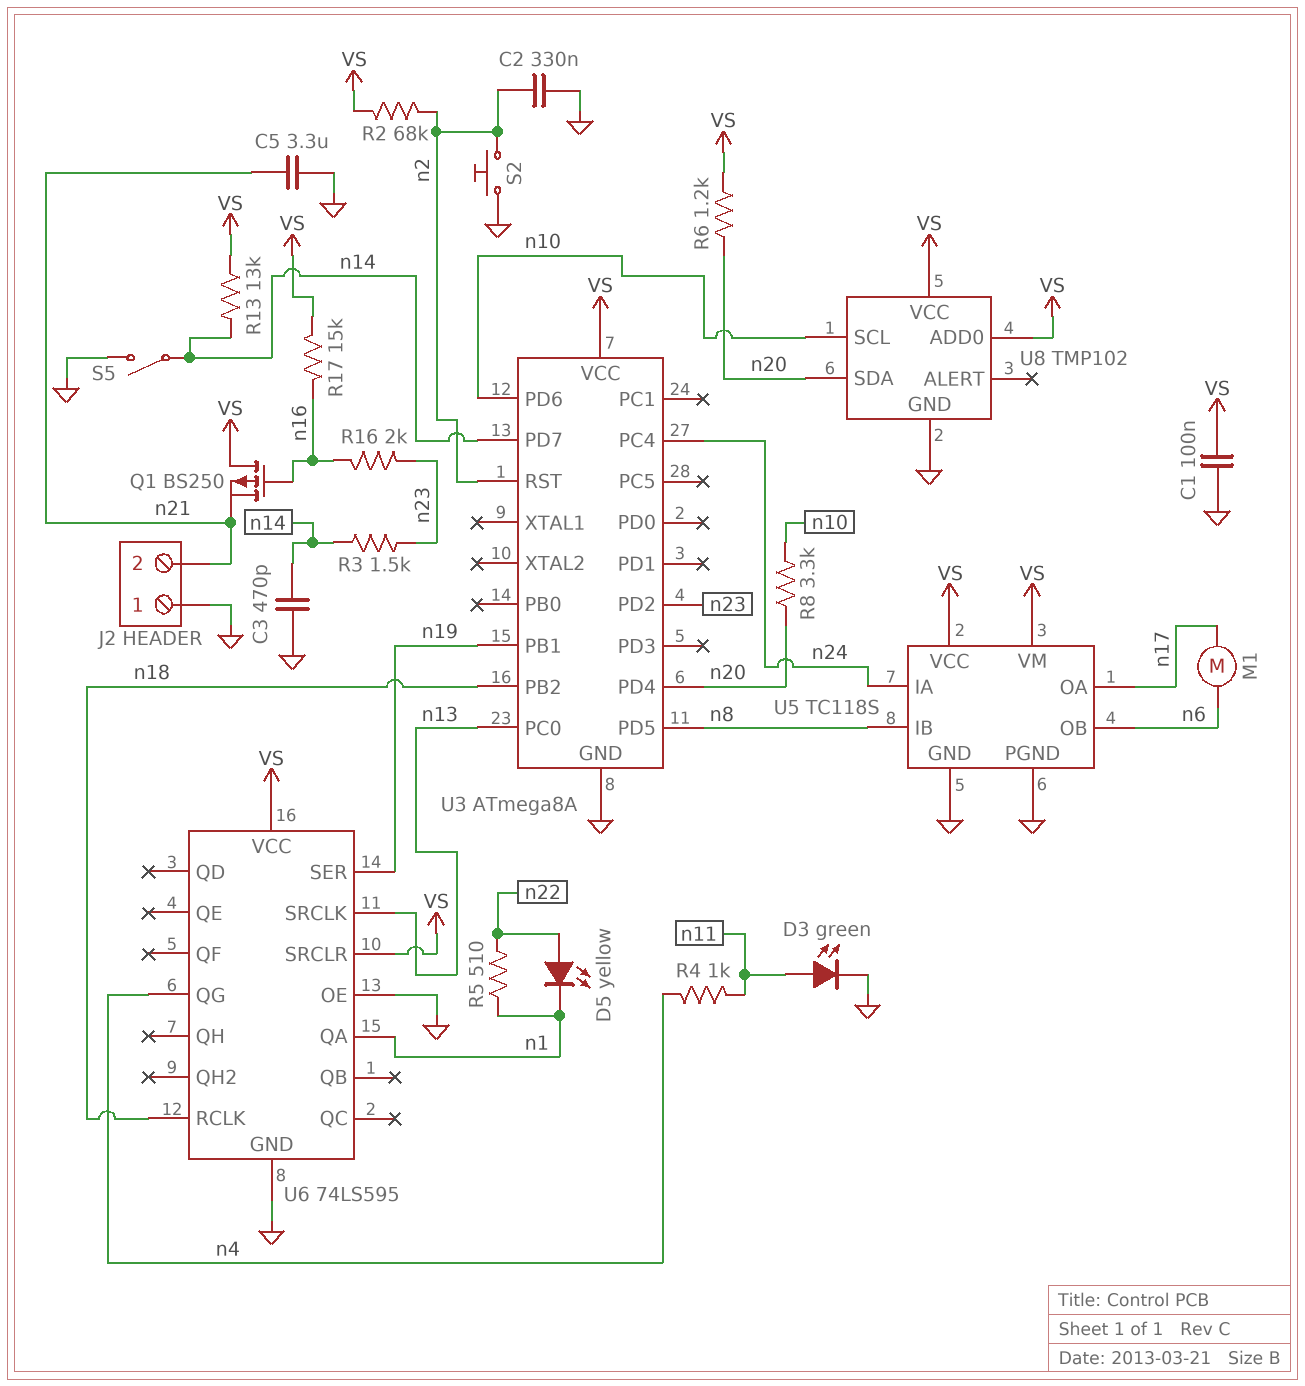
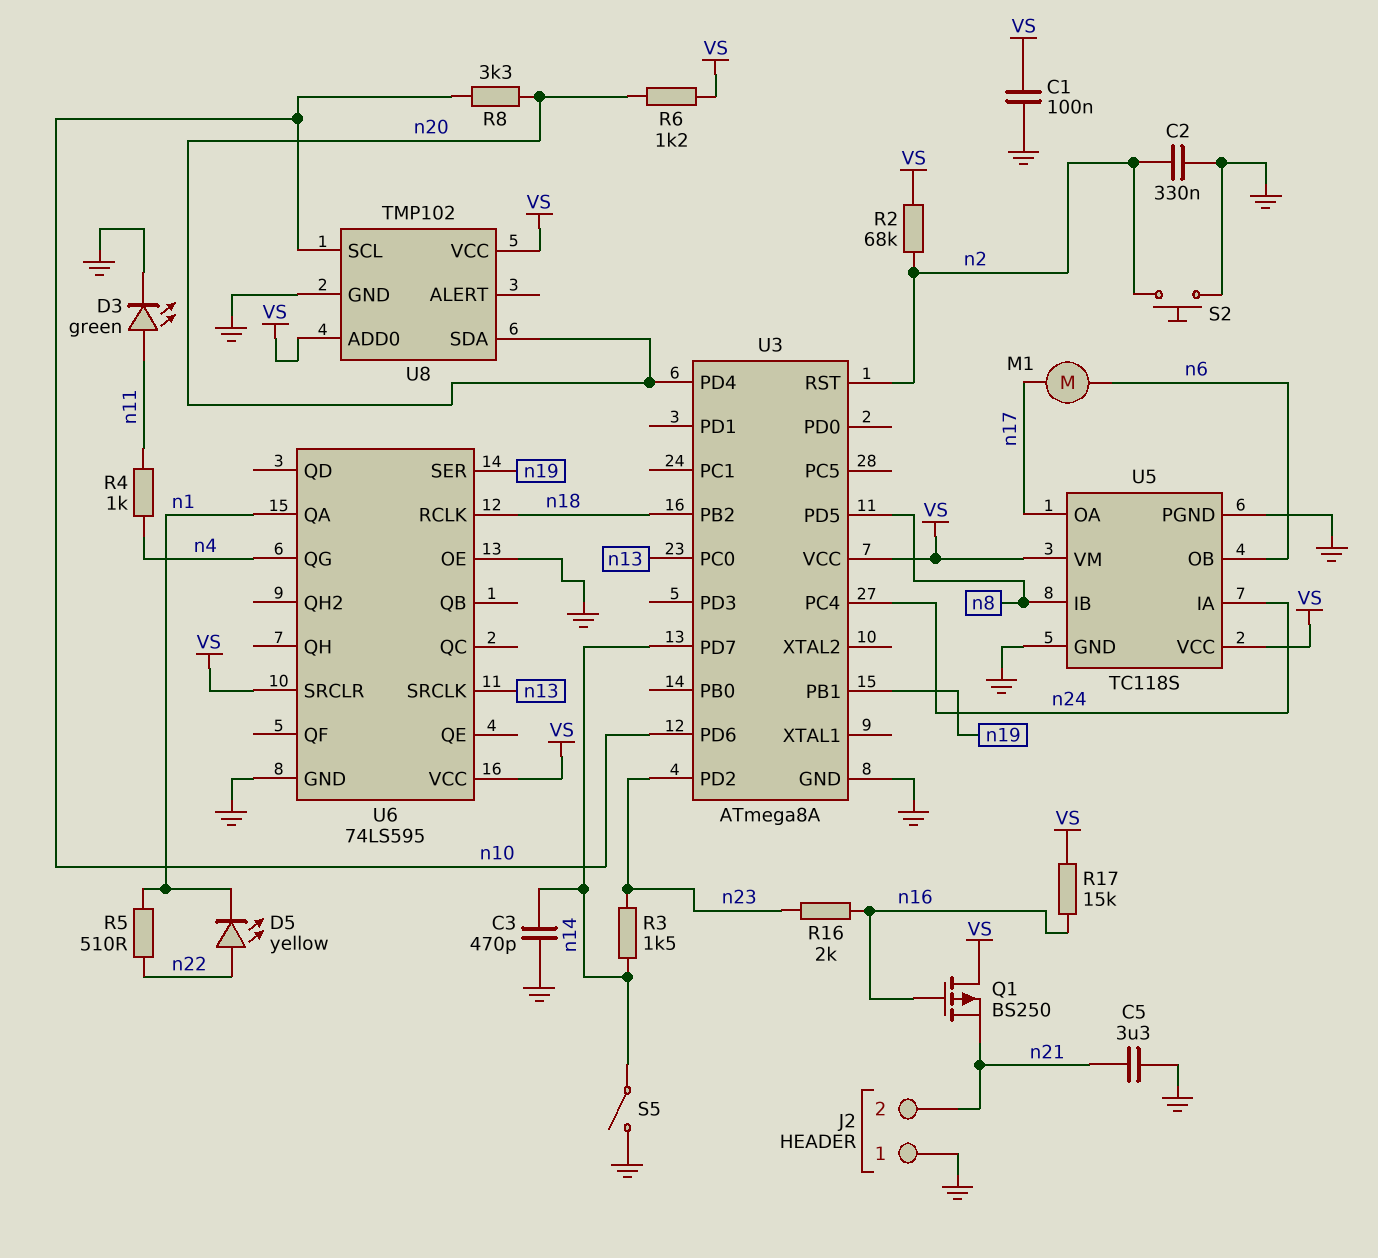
R13: 13k (VS, n14) -> none

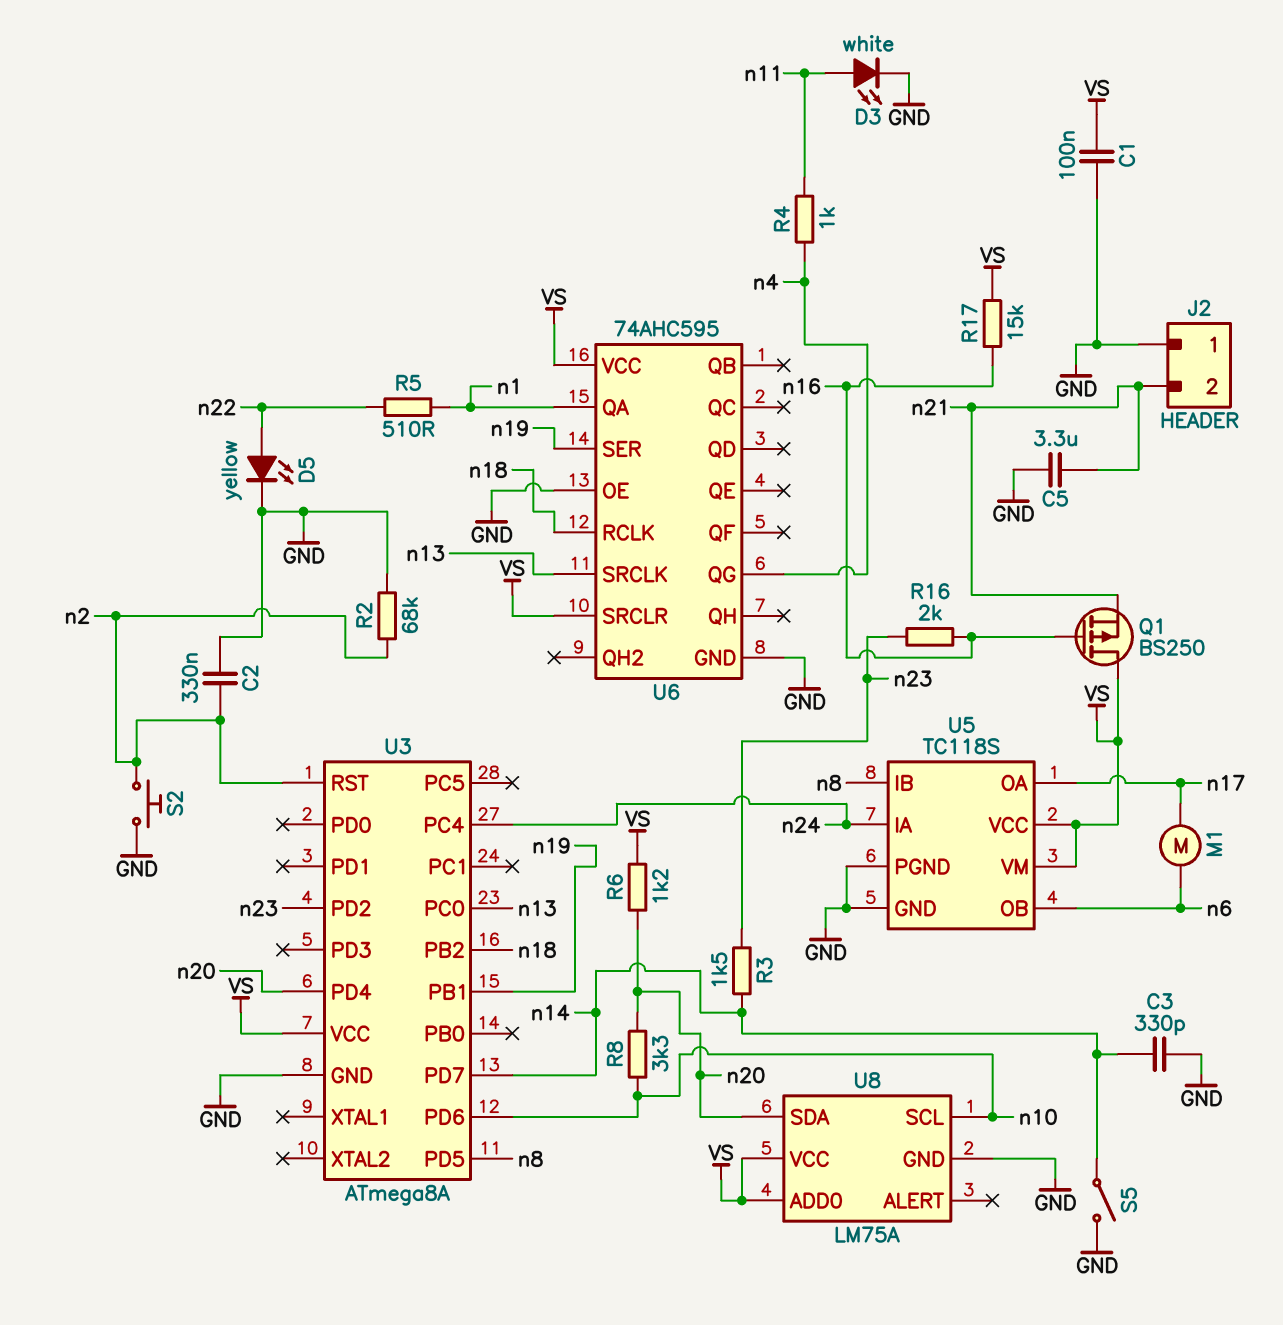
C3: 470pF (GND, n14) -> 330pF (GND, n14)
D3: LED green (A n11, K GND) -> LED white (A n11, K GND)
D5: LED yellow (A n22, K n1) -> LED yellow (A n22, K GND)
R2: 68k (VS, n2) -> 68k (GND, n2)
U6: 74LS595 -> 74AHC595
U8: TMP102 -> LM75A

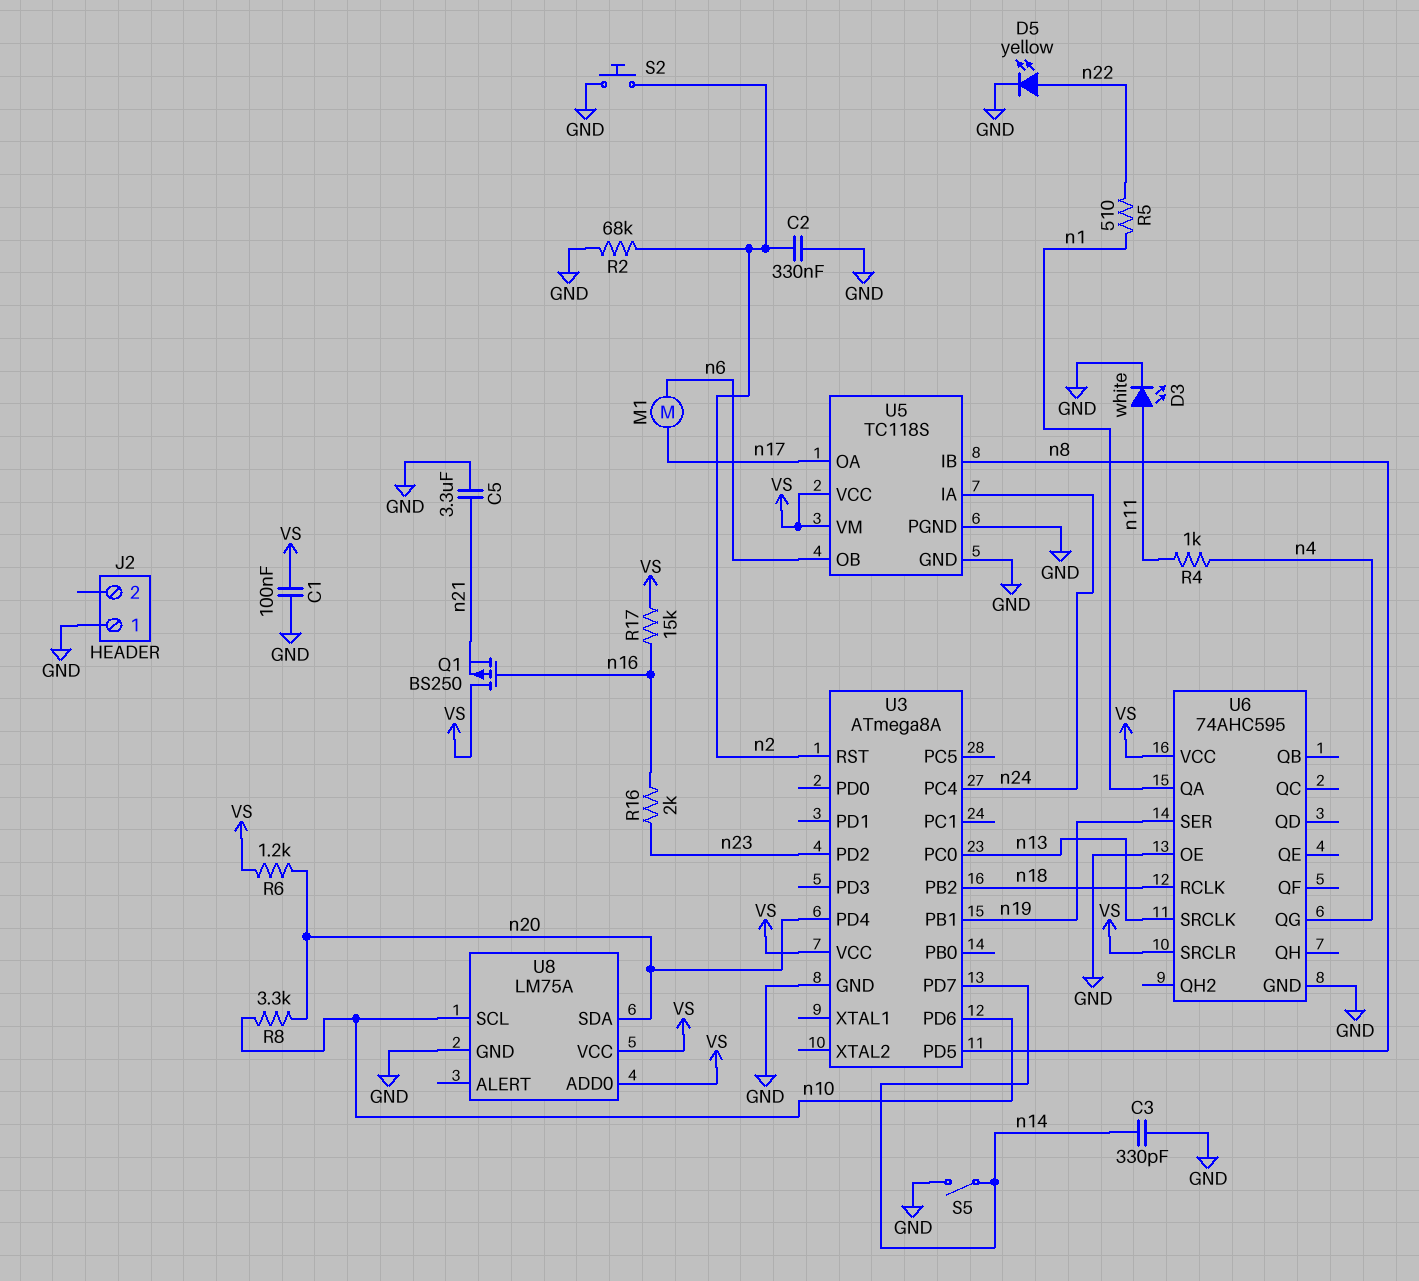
J2 pin 2: n21 -> none
R3: 1.5k (n14, n23) -> none

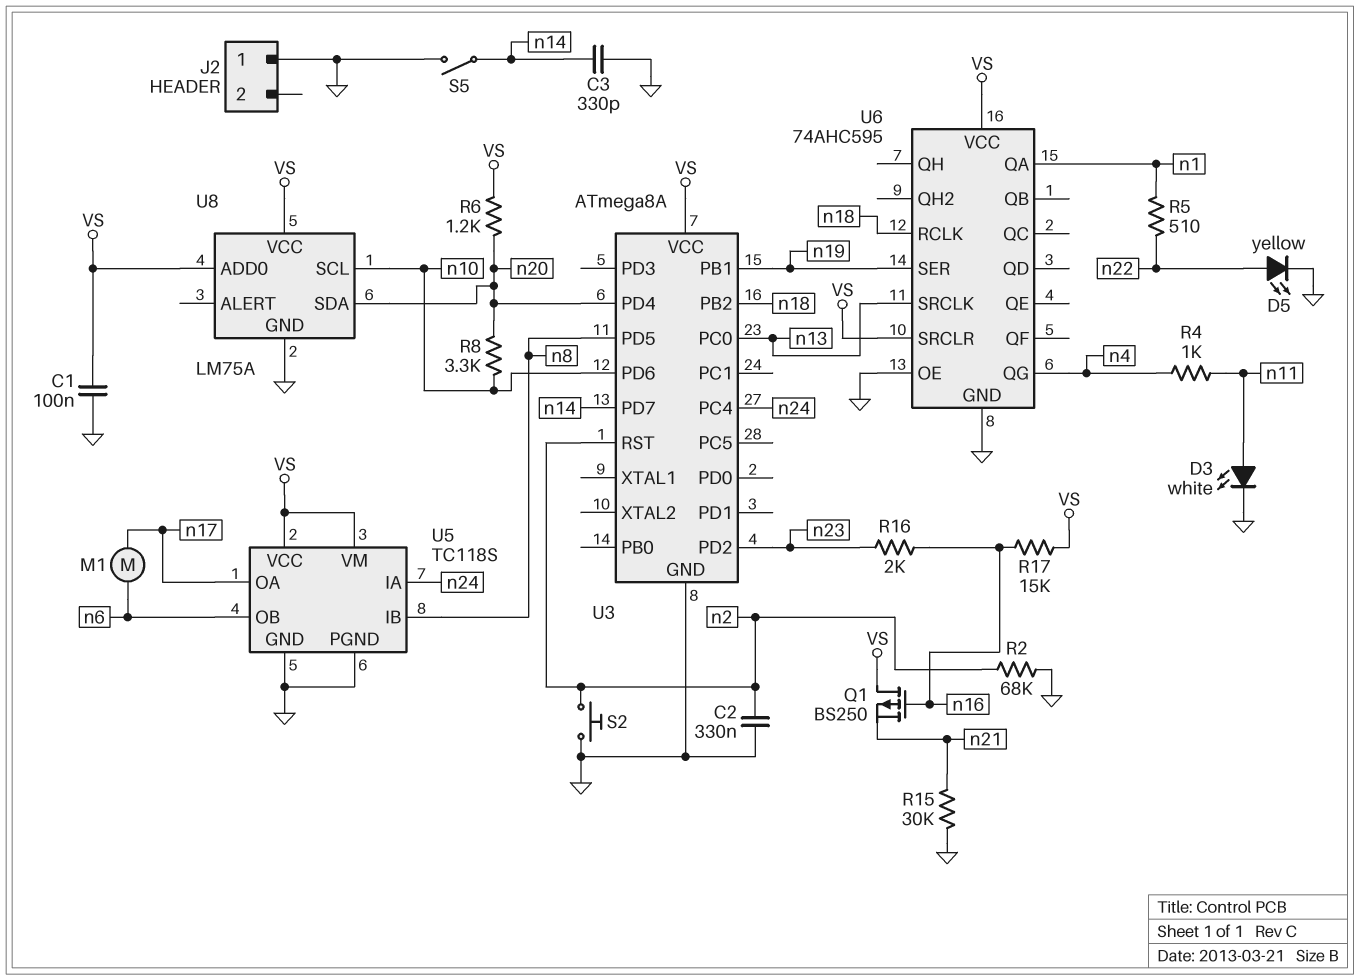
C5: 3.3uF (GND, n21) -> none
R15: none -> 30k (GND, n21)

